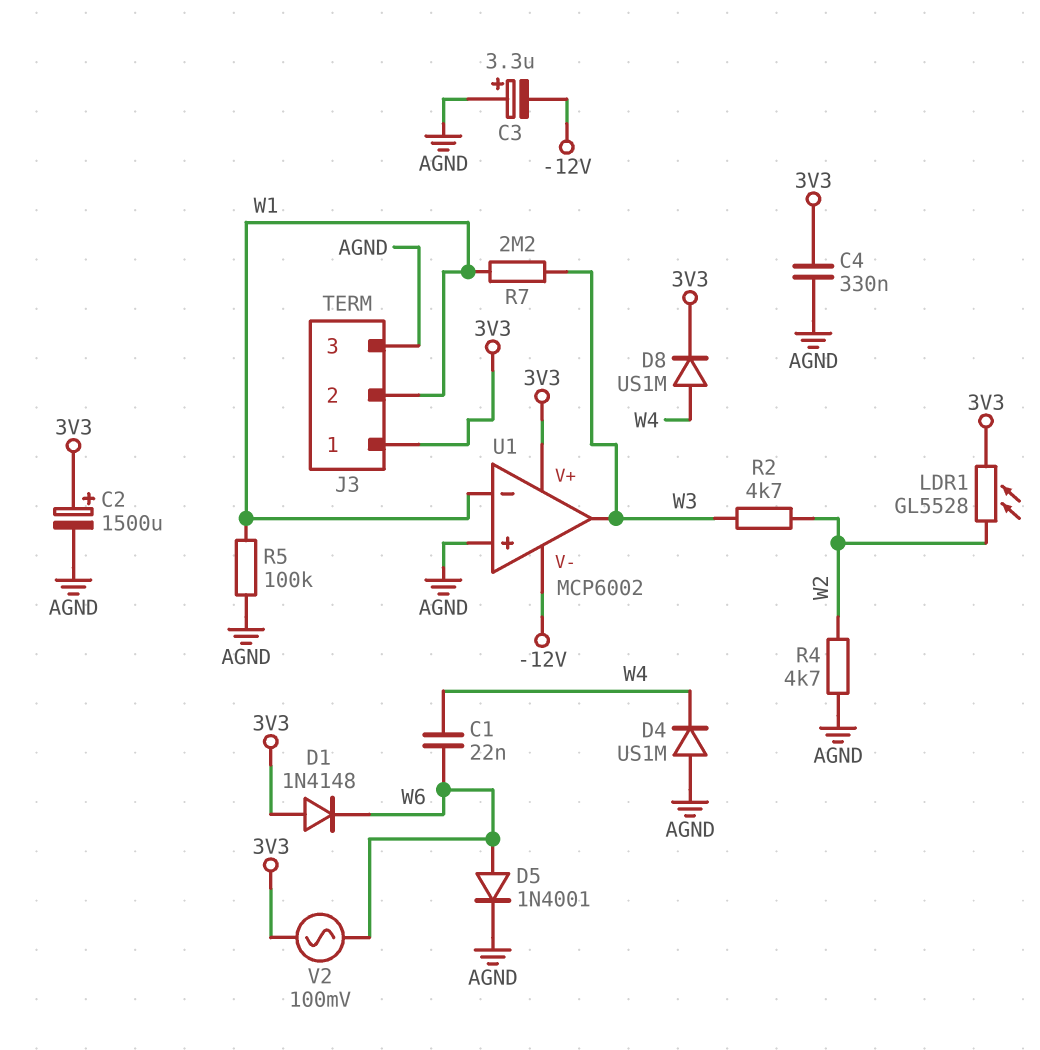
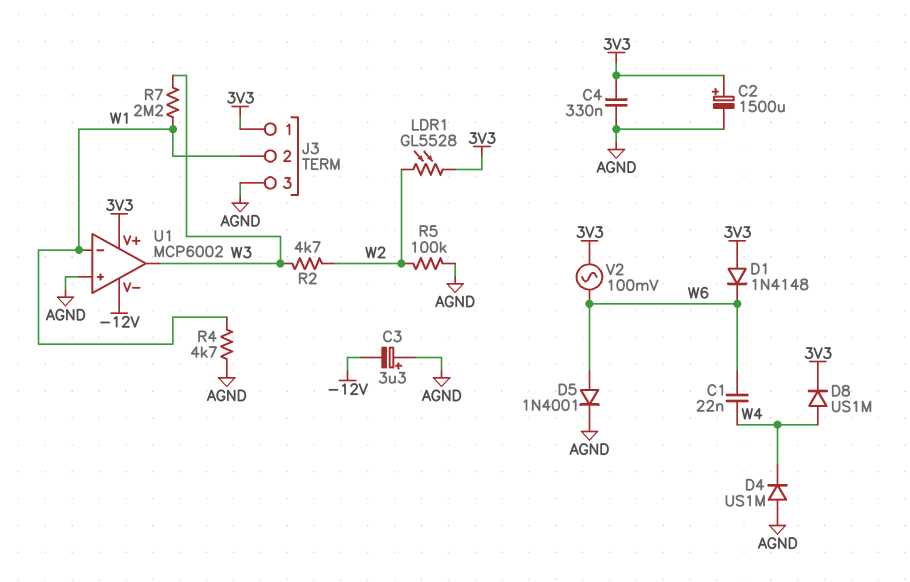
R4: 4.7k (AGND, W2) -> 4.7k (AGND, W1)
R5: 100k (AGND, W1) -> 100k (AGND, W2)

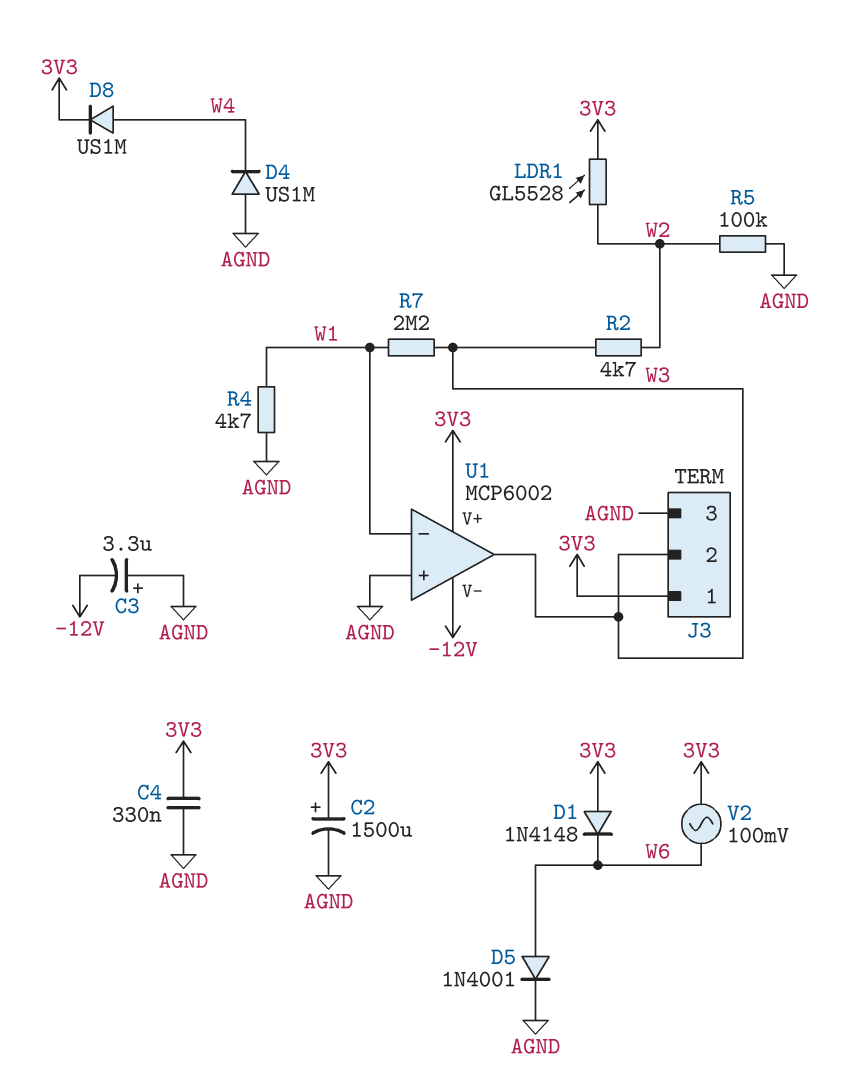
C1: 22nF (W4, W6) -> none
J3 pin 2: W1 -> W3

